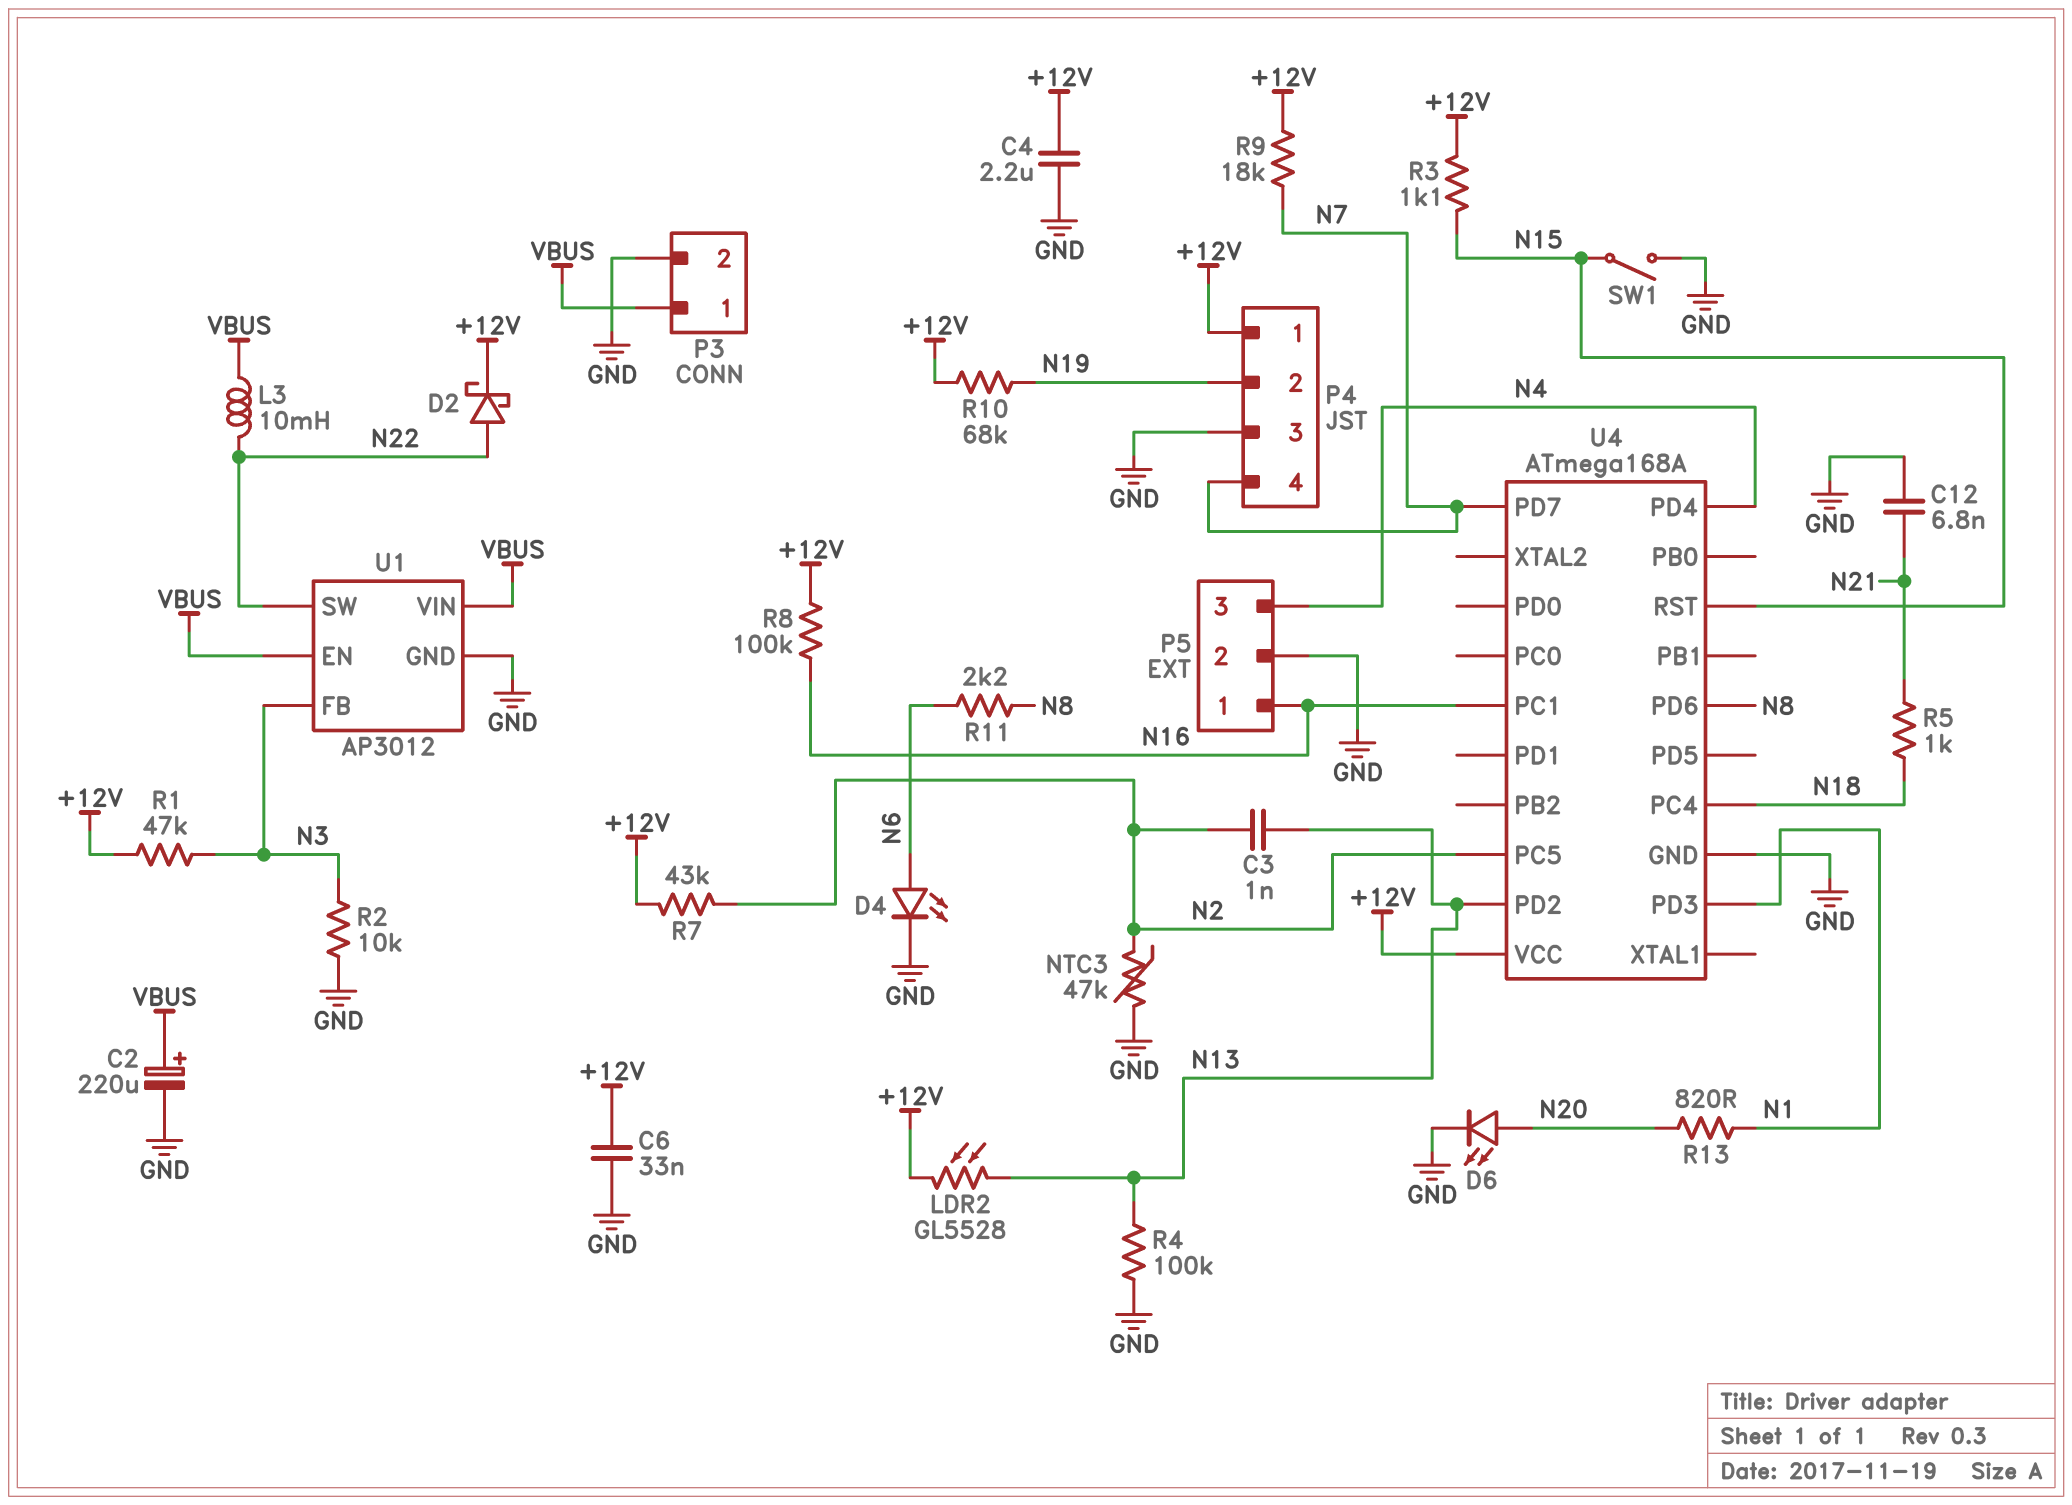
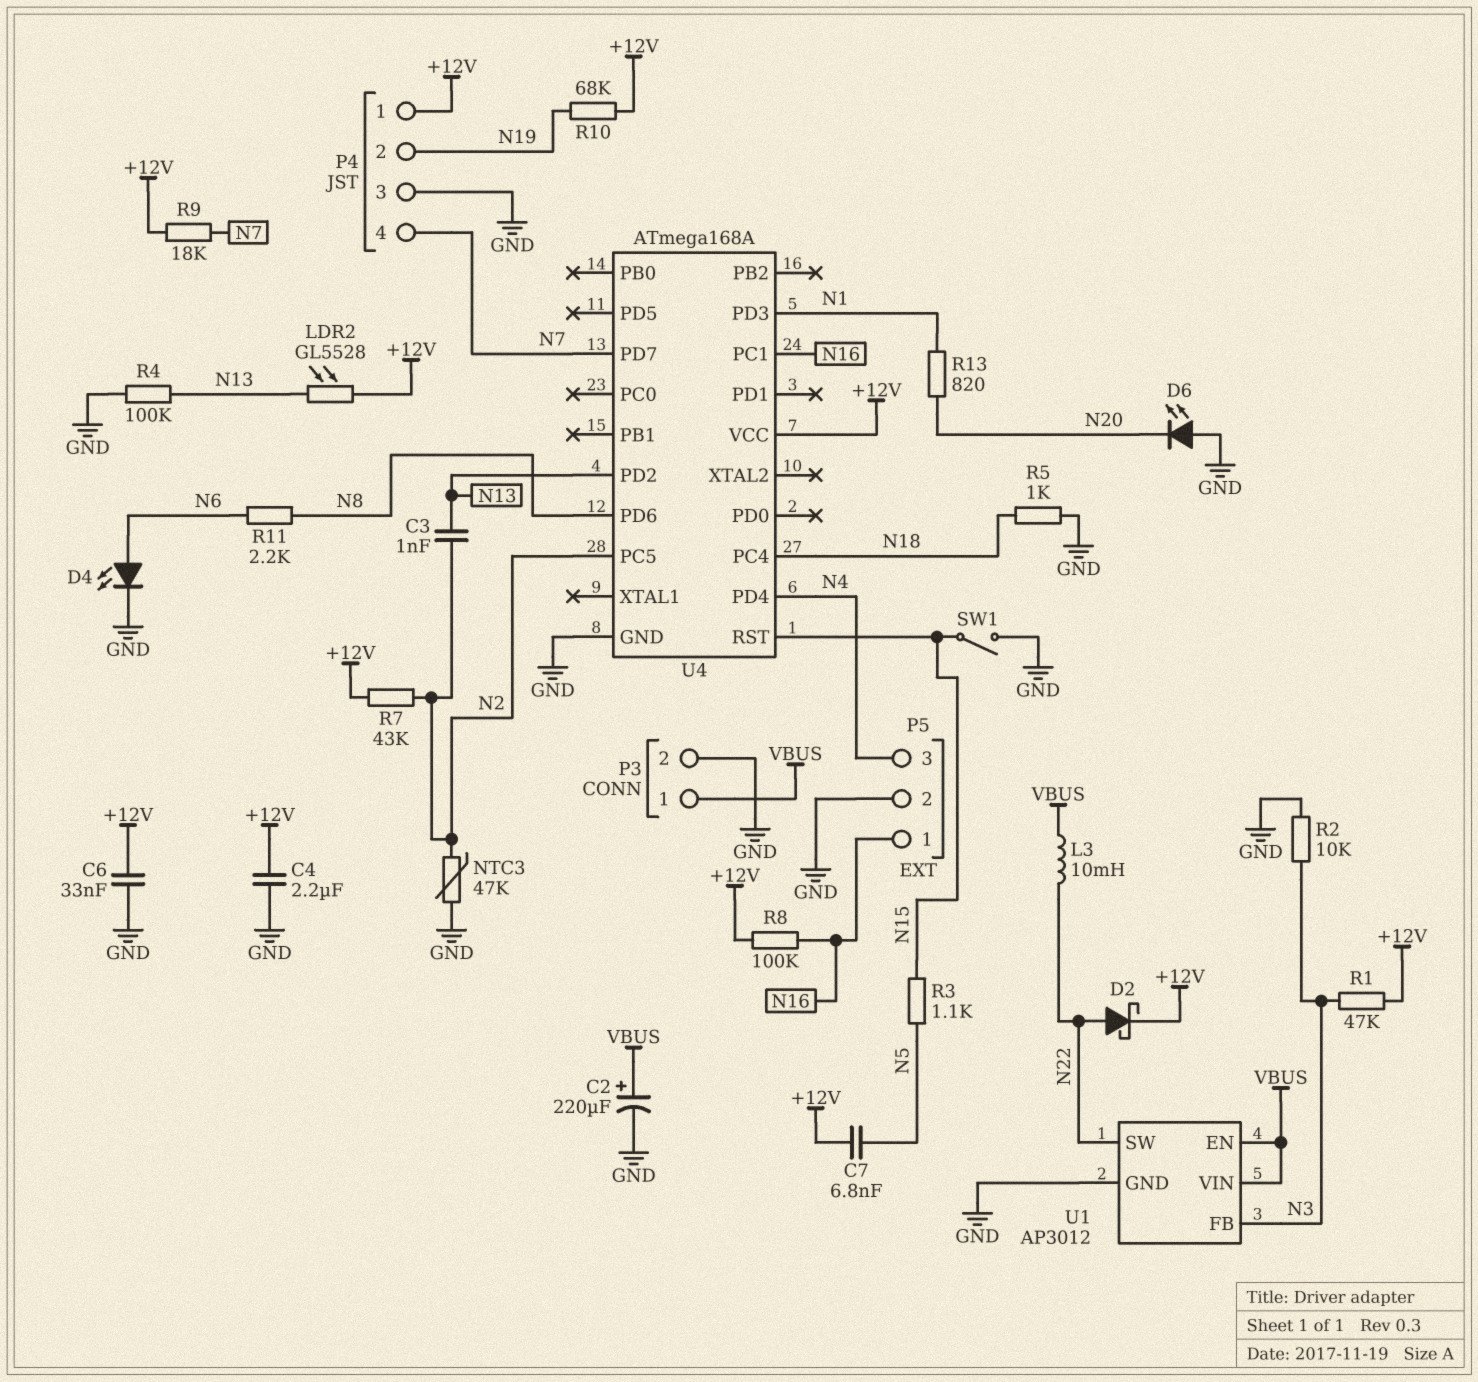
C7: none -> 6.8nF (+12V, N5)
C12: 6.8nF (GND, N21) -> none
D6: LED (A N20, K GND) -> LED (A GND, K N20)
R3: 1.1k (+12V, N15) -> 1.1k (N5, N15)
R5: 1k (N18, N21) -> 1k (GND, N18)

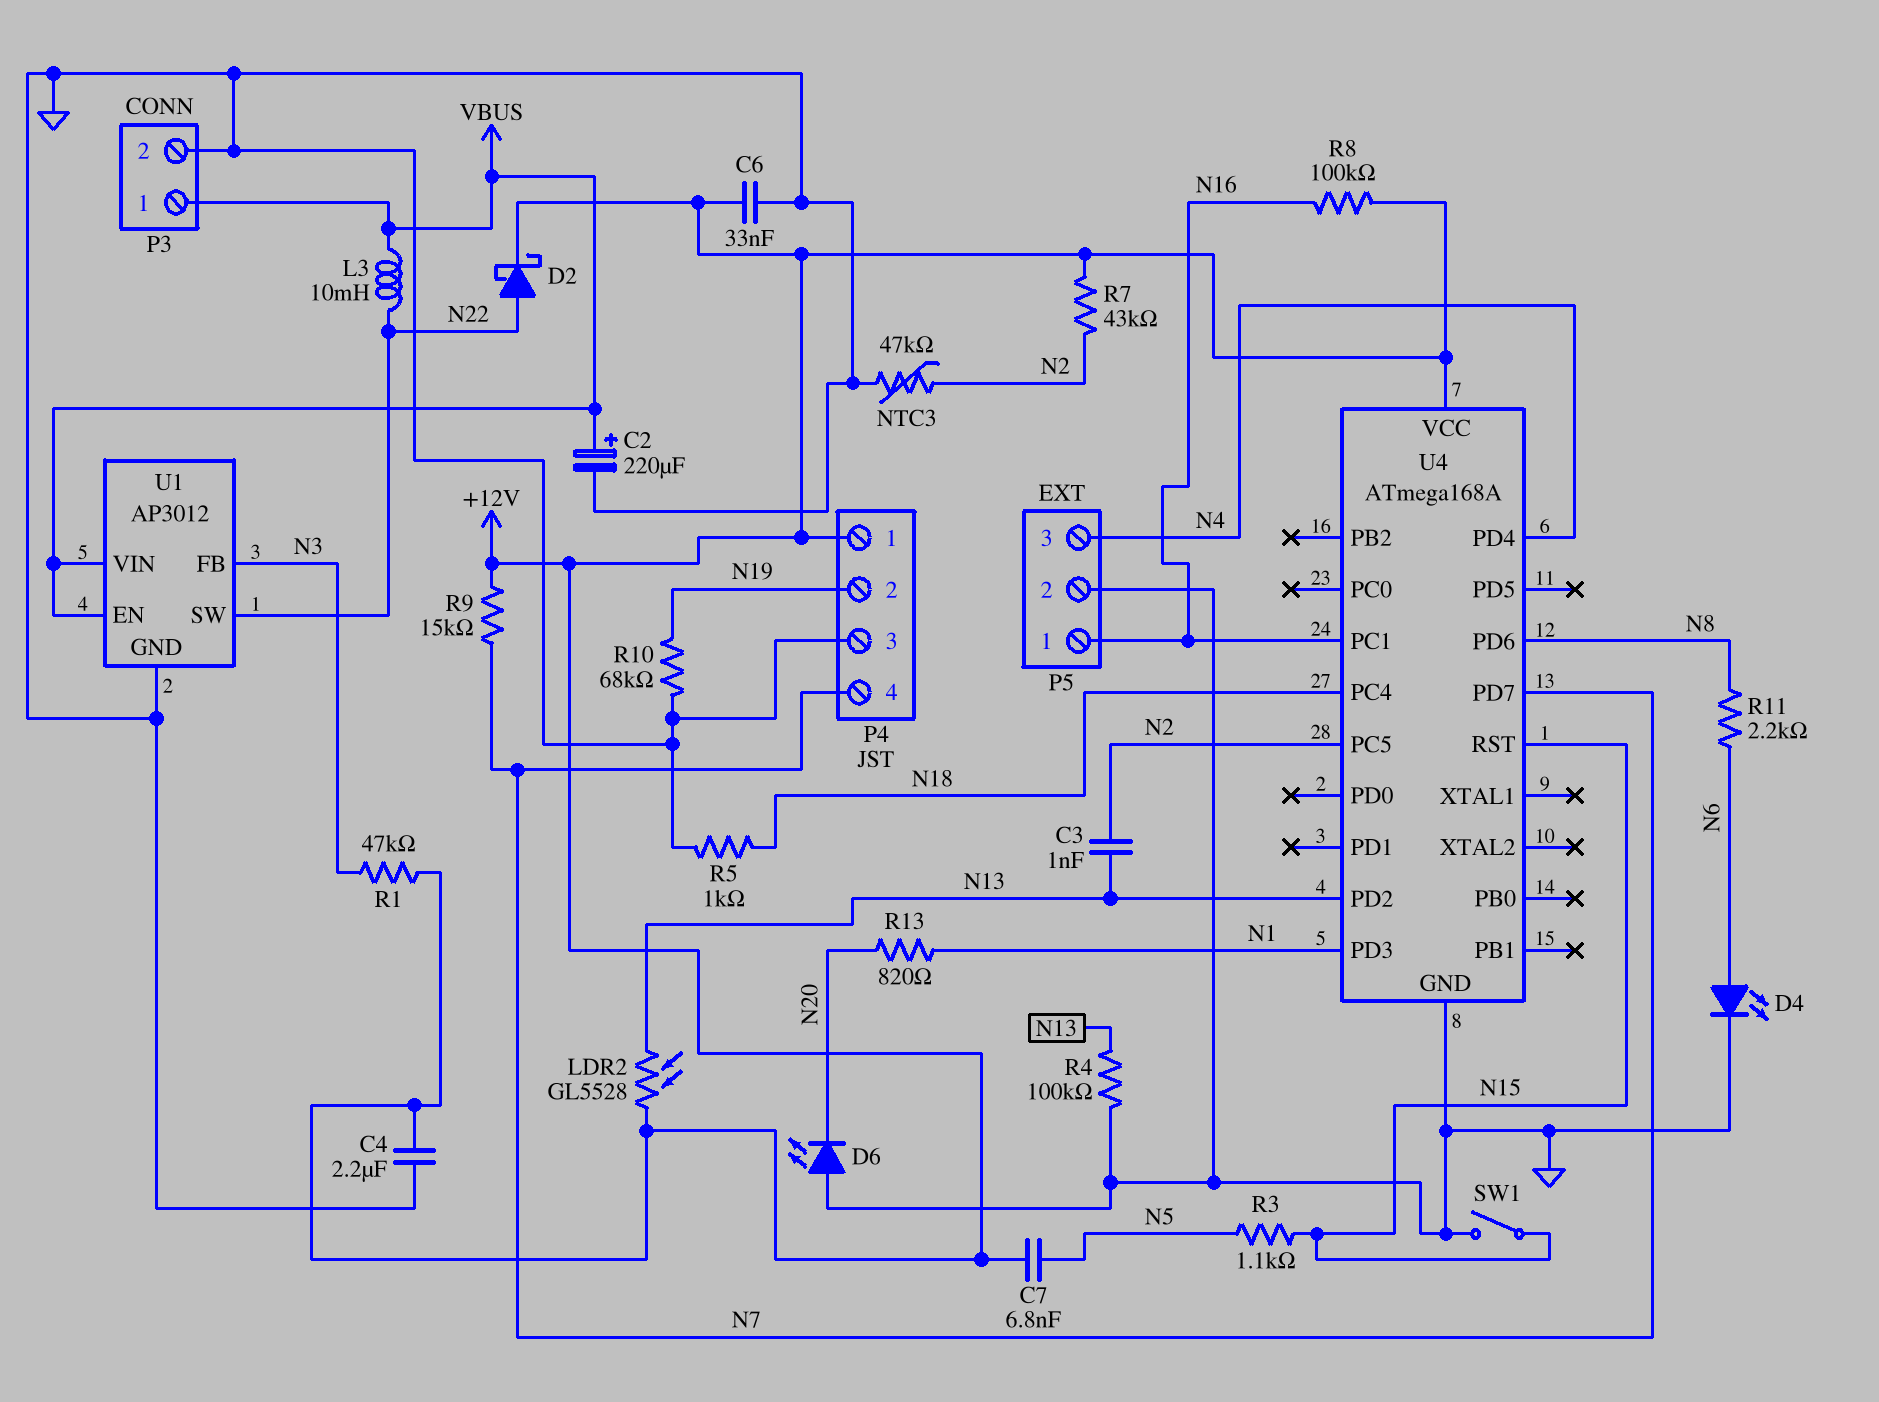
R2: 10k (GND, N3) -> none
R9: 18k (+12V, N7) -> 15k (+12V, N7)
R10: 68k (+12V, N19) -> 68k (GND, N19)

